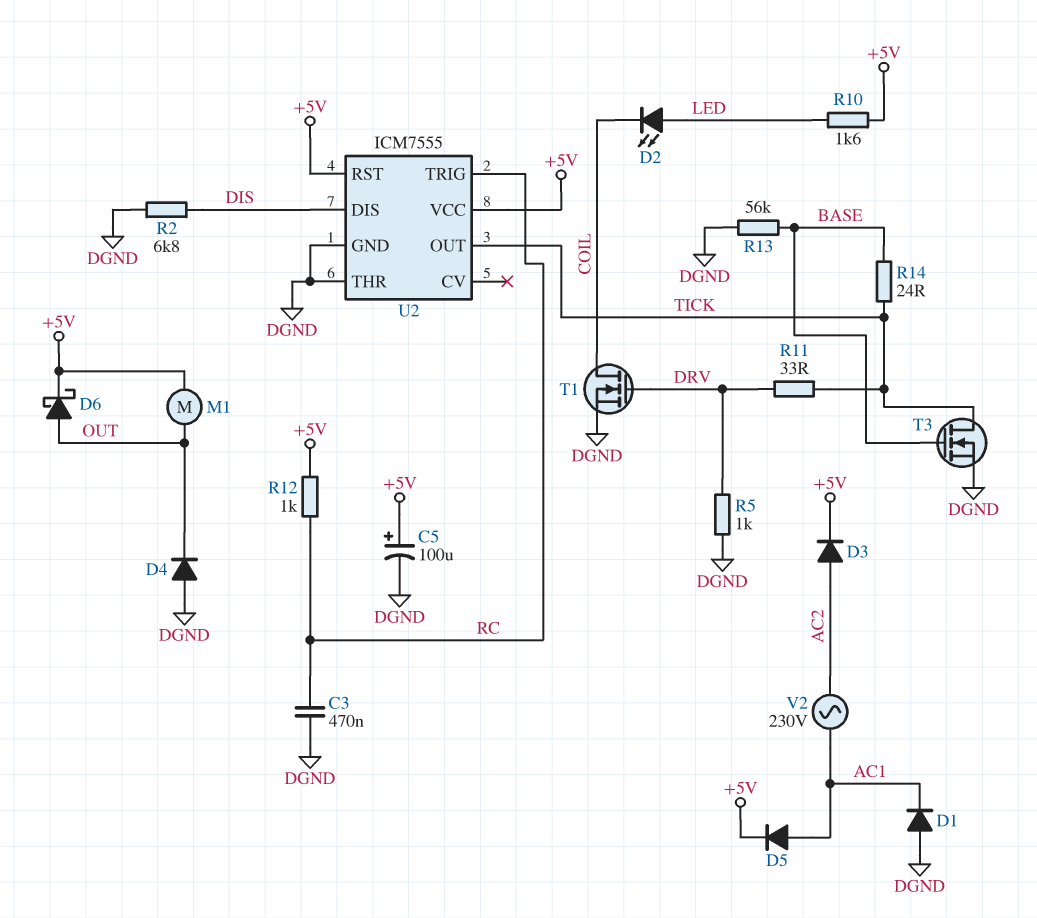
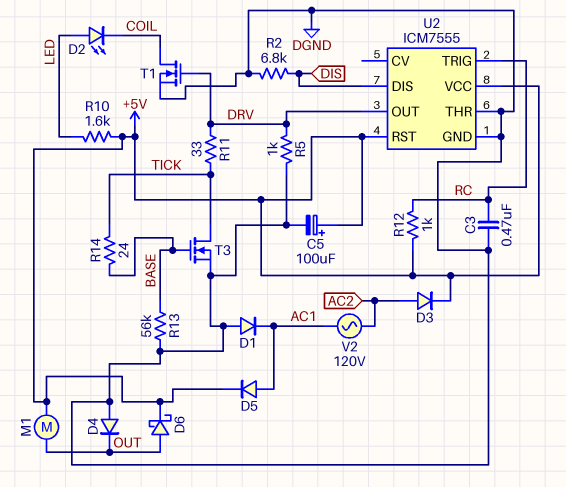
U2 pin OUT: TICK -> DRV
V2: AC 230V (AC1, AC2) -> AC 120V (AC1, AC2)

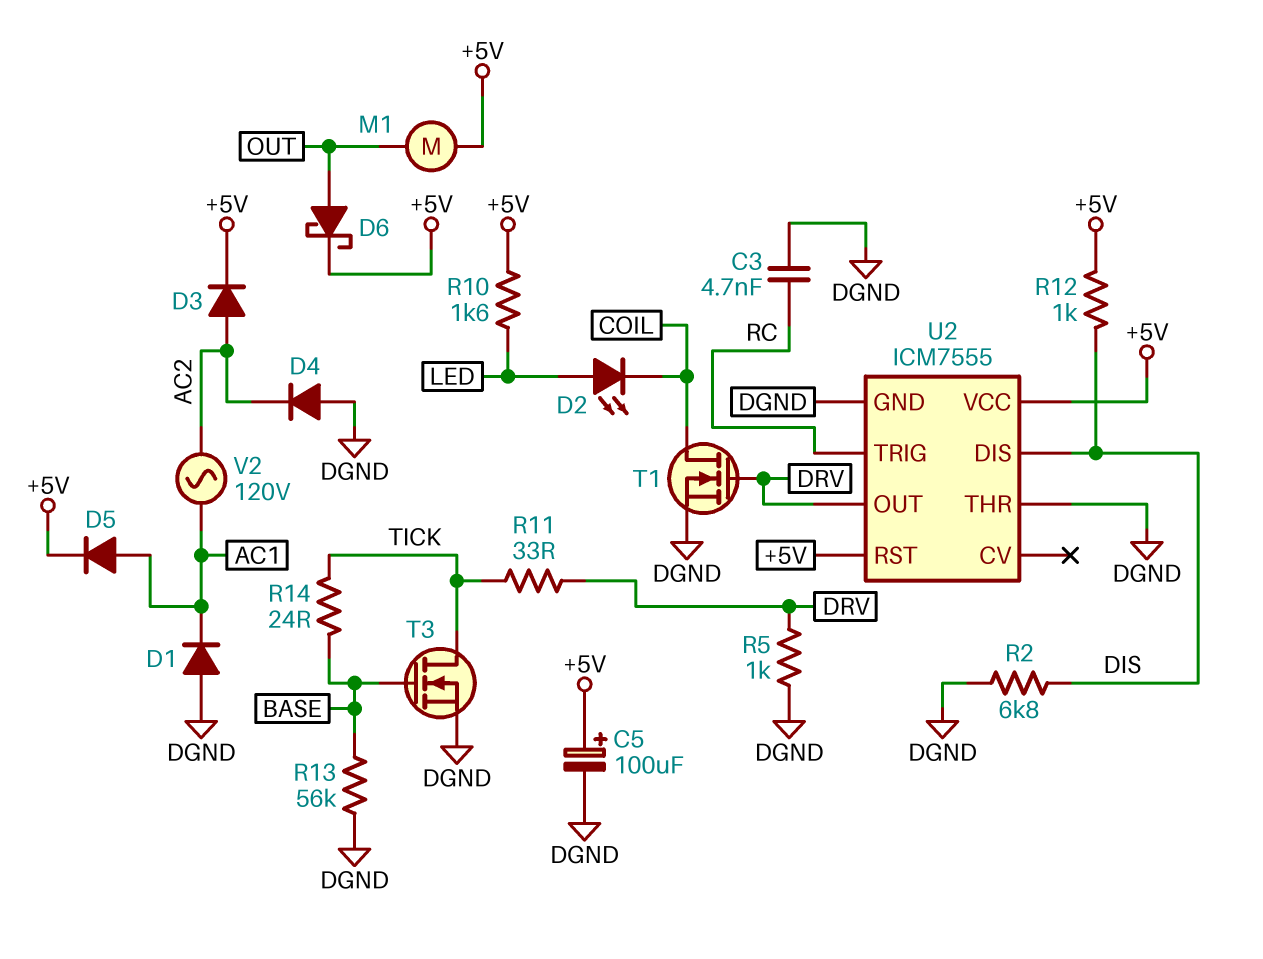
C3: 470nF (DGND, RC) -> 4.7nF (DGND, RC)
D4: diode (A DGND, K OUT) -> diode (A DGND, K AC2)
R12: 1k (+5V, RC) -> 1k (+5V, DIS)

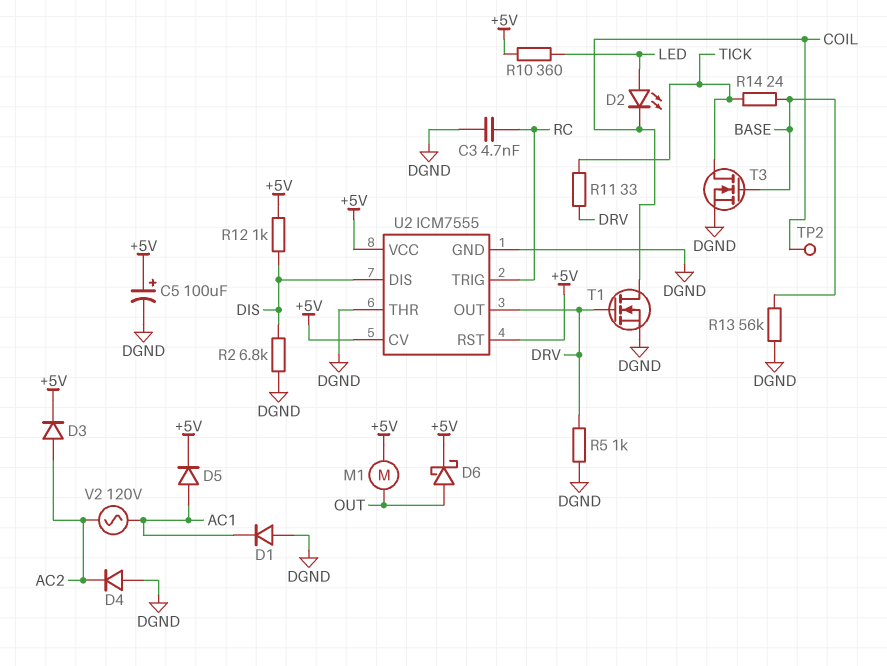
R10: 1.6k (+5V, LED) -> 360 (+5V, LED)
TP2: none -> test point (COIL)
U2 pin CV: none -> +5V

